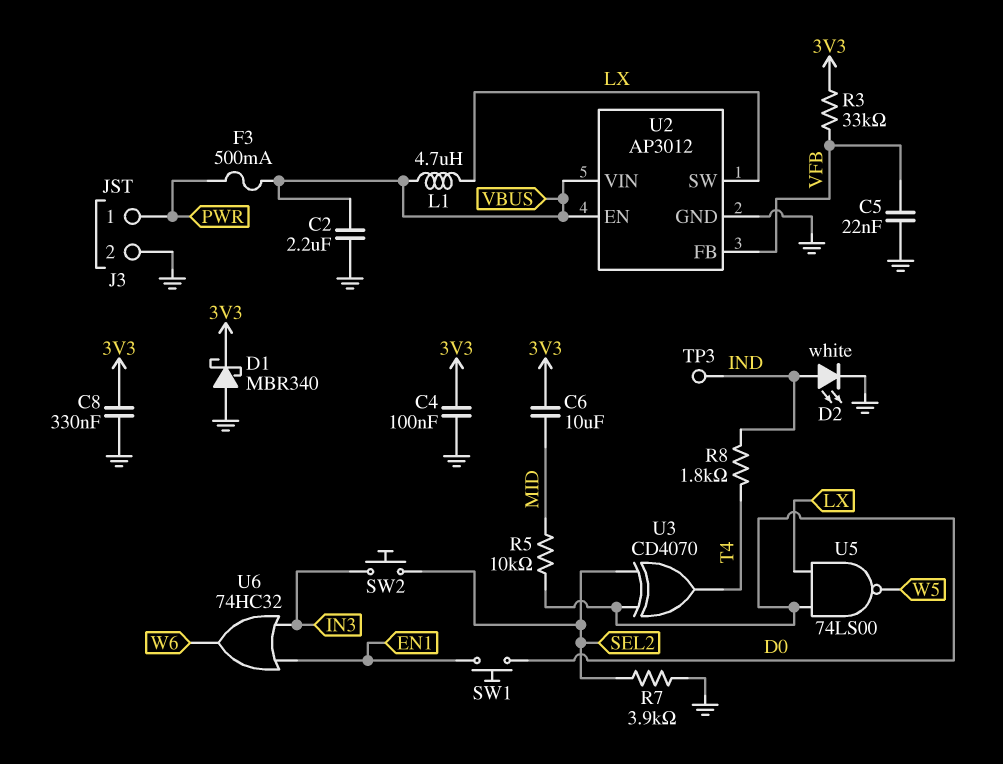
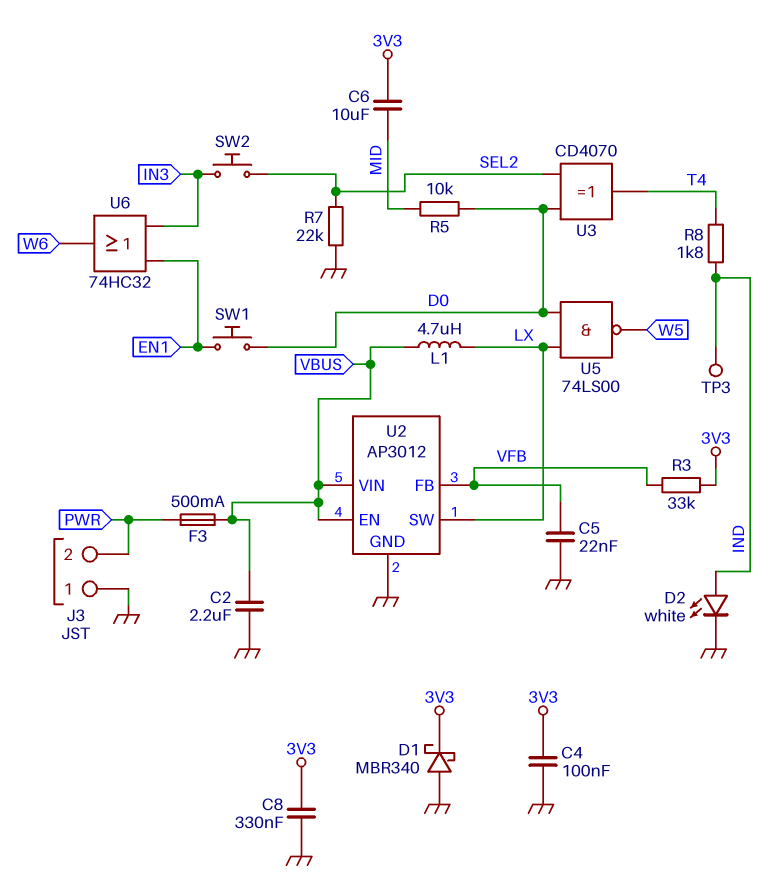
J3 pin 1: PWR -> GND
J3 pin 2: GND -> PWR
R7: 3.9k (GND, SEL2) -> 22k (GND, SEL2)

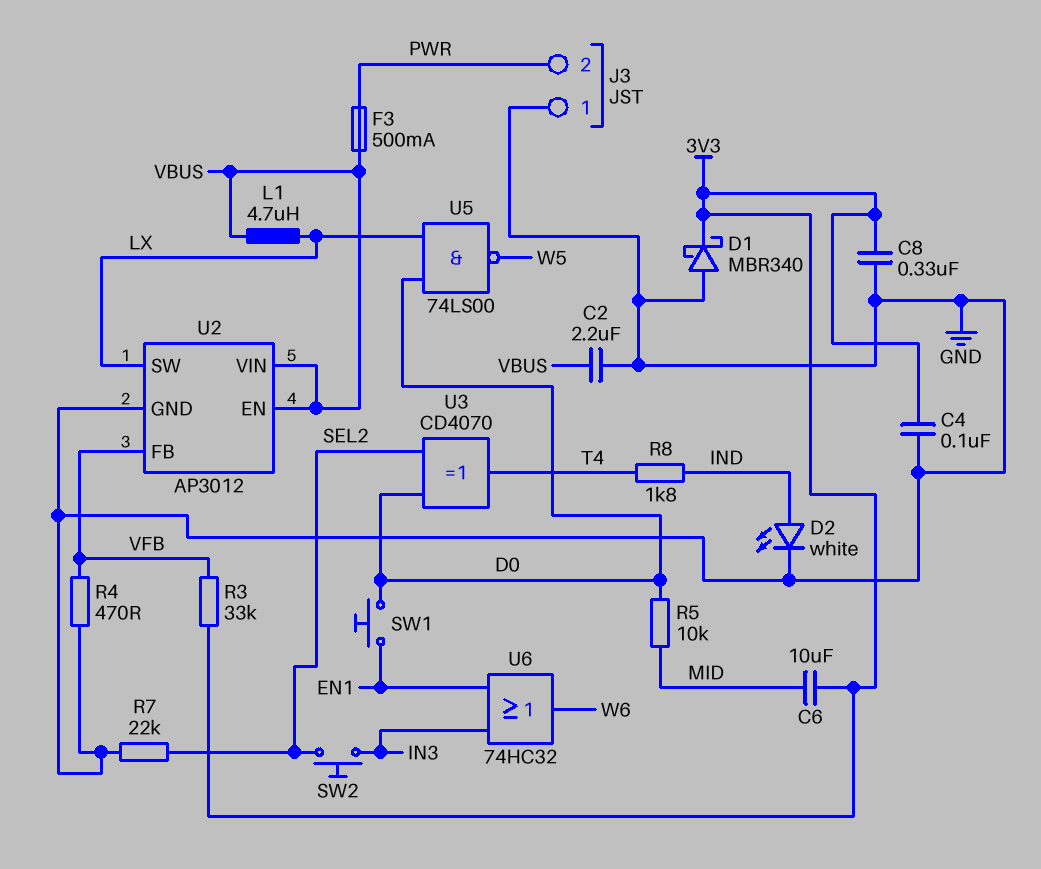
C5: 22nF (GND, VFB) -> none
R4: none -> 470 (GND, VFB)
TP3: test point (IND) -> none

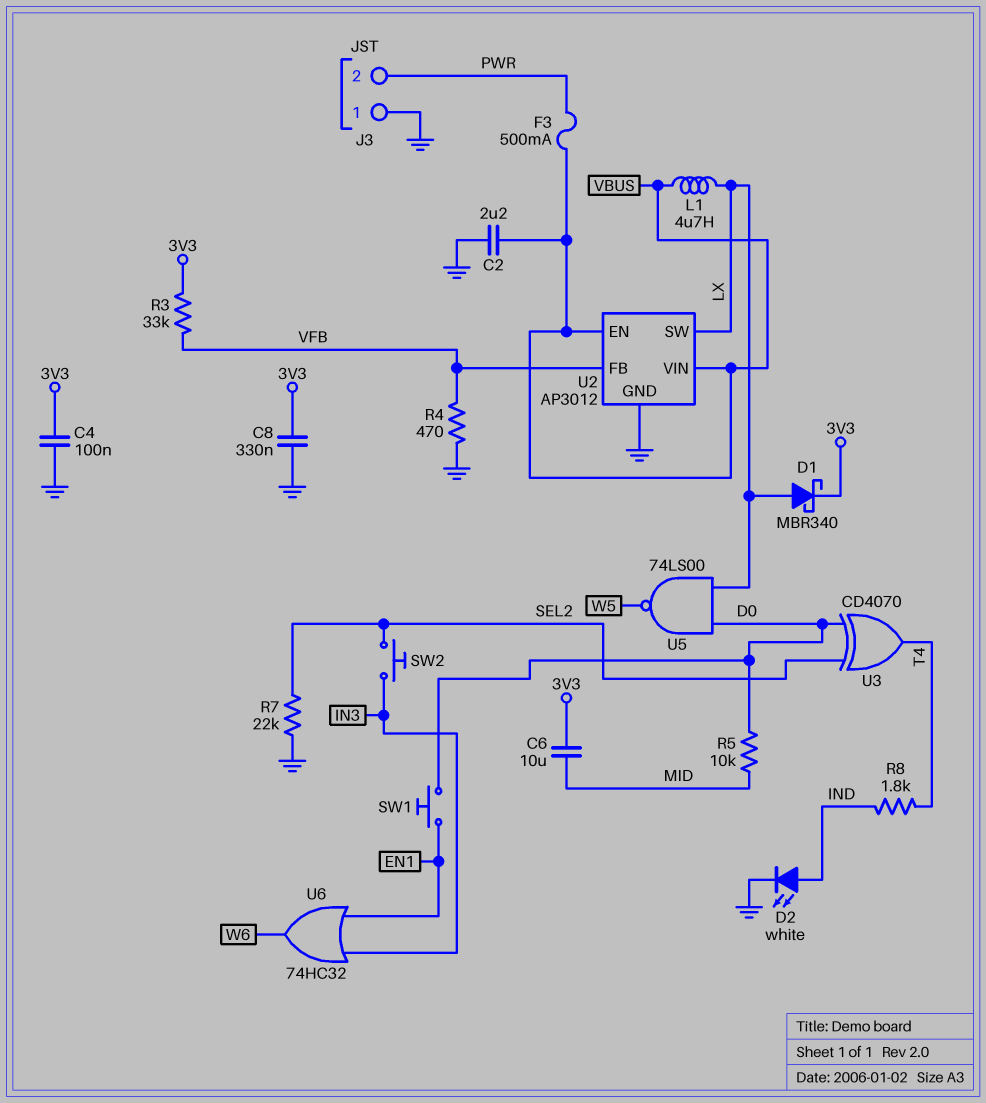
D1: schottky MBR340 (A GND, K 3V3) -> schottky MBR340 (A LX, K 3V3)

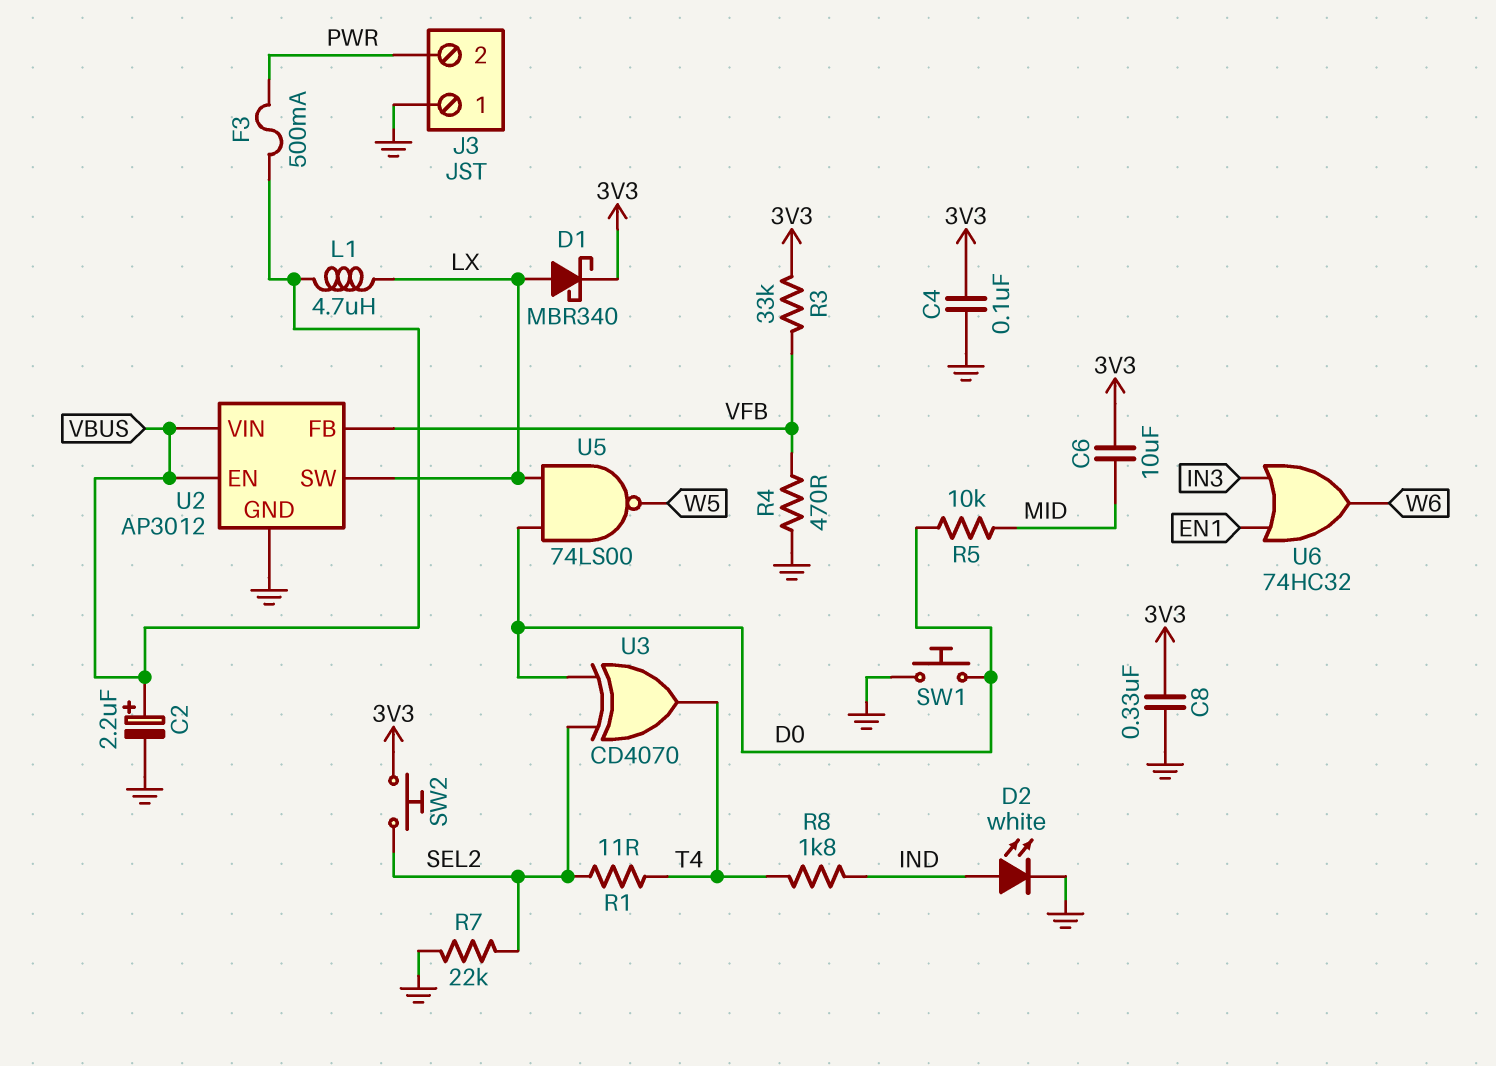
C2: 2.2uF (GND, VBUS) -> 2.2uF (plus VBUS, minus GND)
R1: none -> 11 (SEL2, T4)
SW1: button (D0, EN1) -> button (D0, GND)
SW2: button (IN3, SEL2) -> button (3V3, SEL2)

